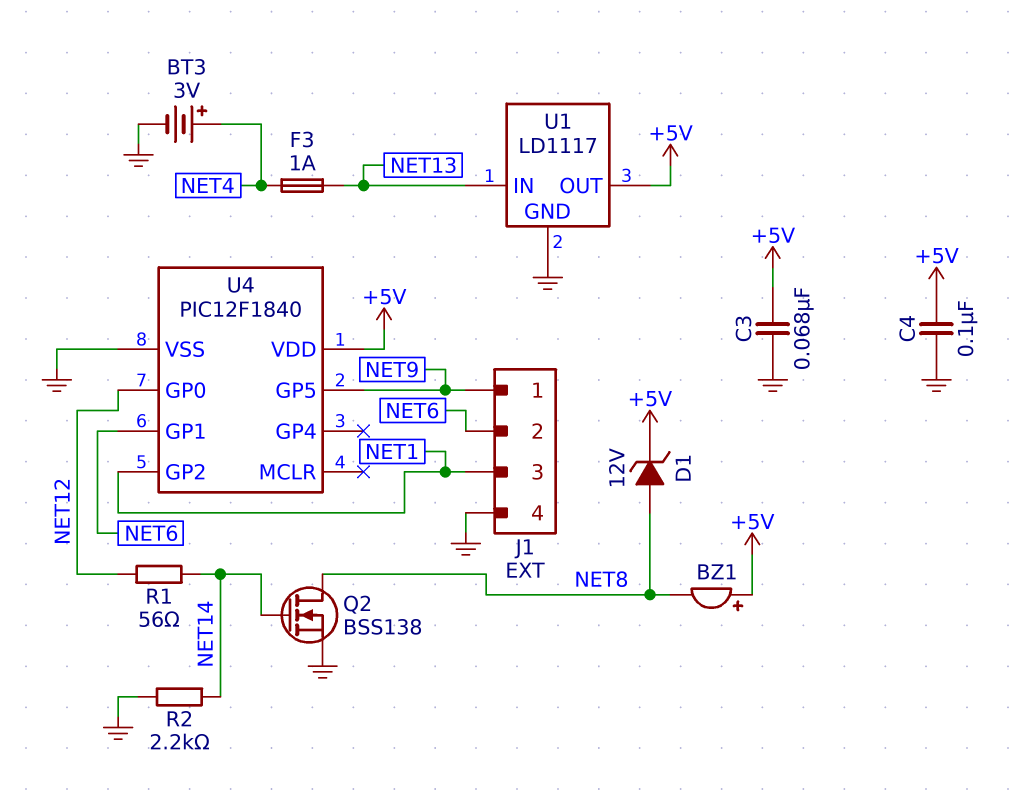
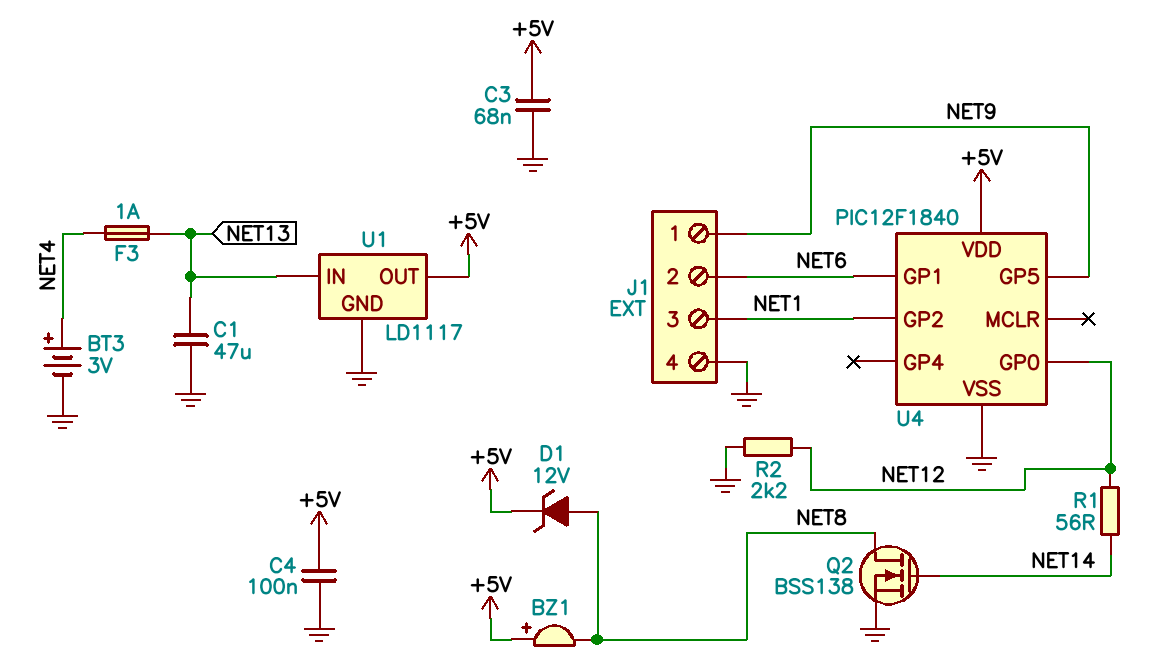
C1: none -> 47uF (GND, NET13)
R2: 2.2k (GND, NET14) -> 2.2k (GND, NET12)

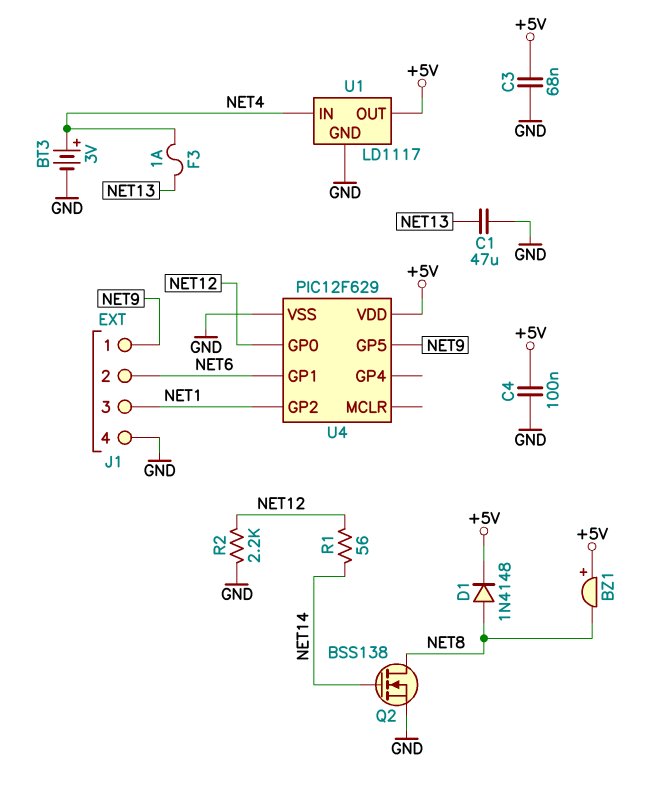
D1: zener 12V (A NET8, K +5V) -> diode 1N4148 (A NET8, K +5V)
U1 pin IN: NET13 -> NET4
U4: PIC12F1840 -> PIC12F629

